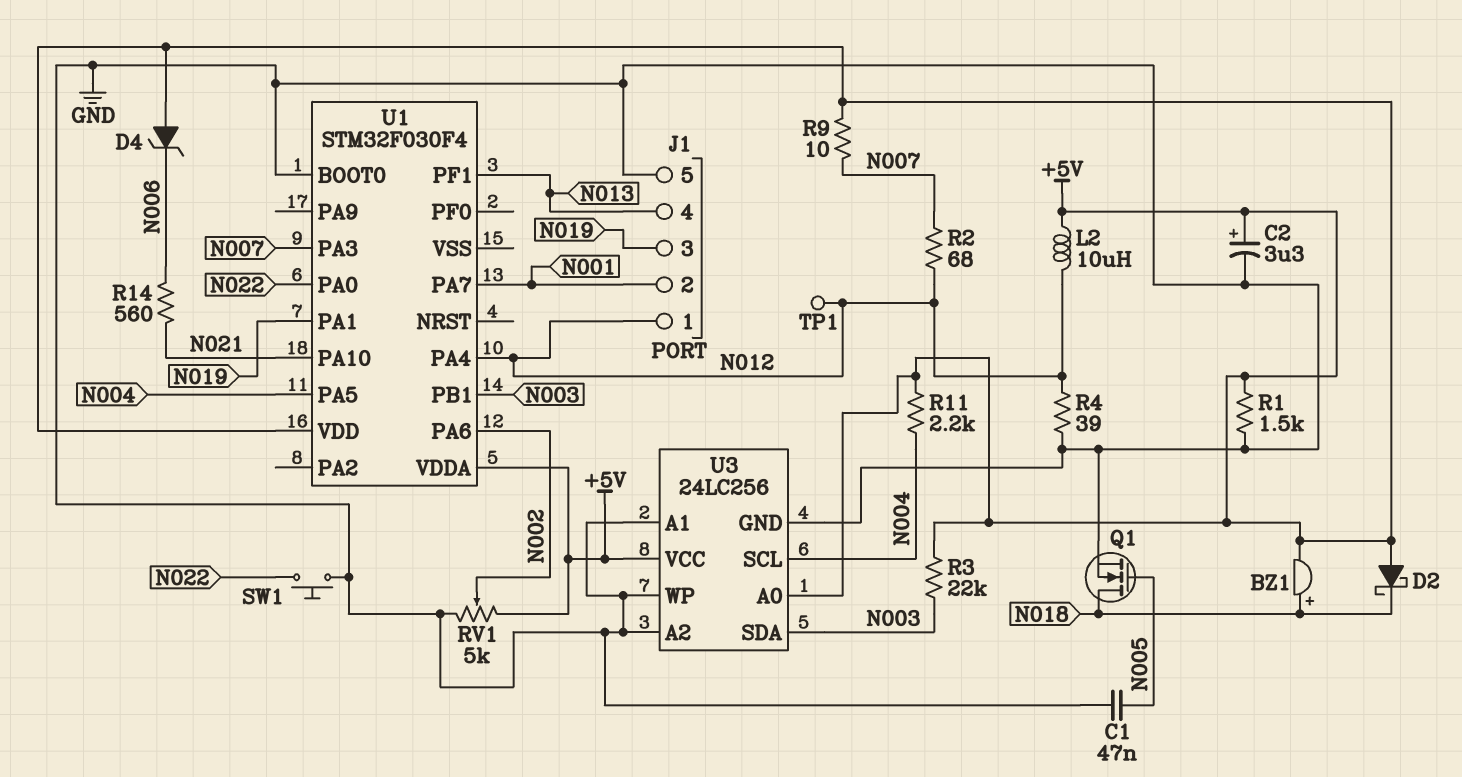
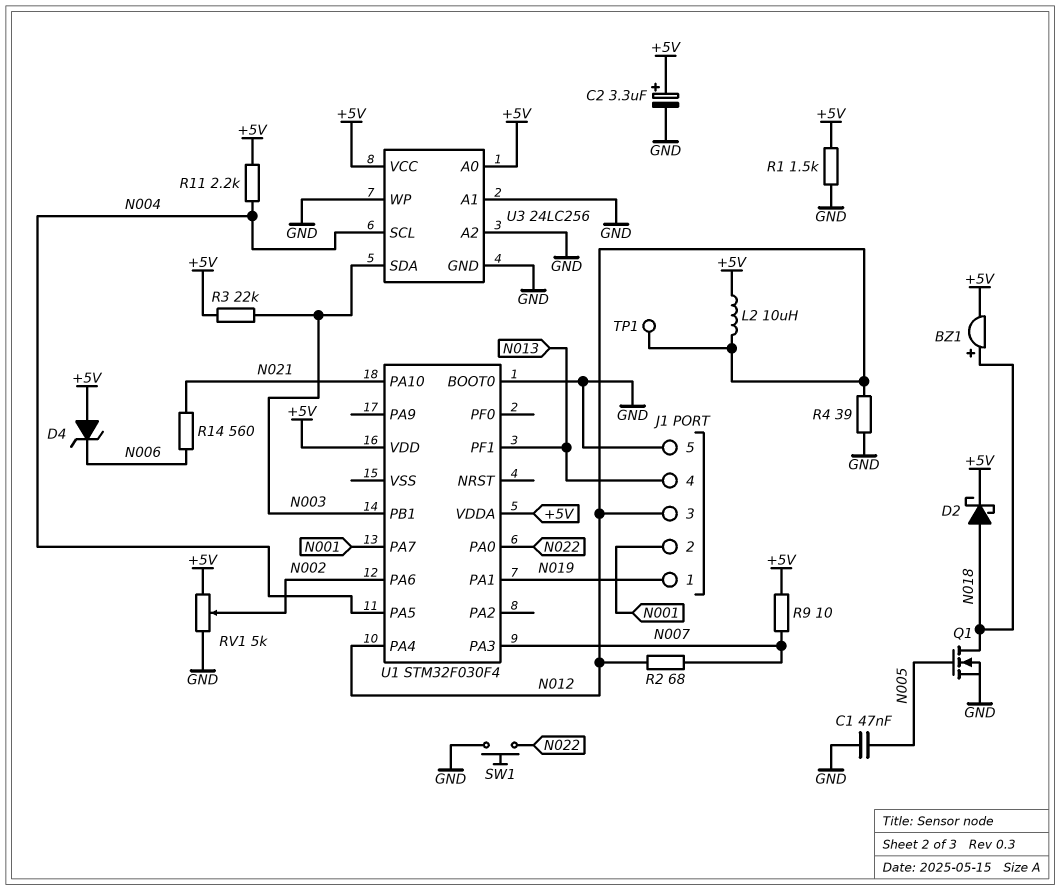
D2: schottky (A +5V, K N018) -> schottky (A N018, K +5V)
J1 pin 1: N012 -> N019
J1 pin 3: N019 -> N012

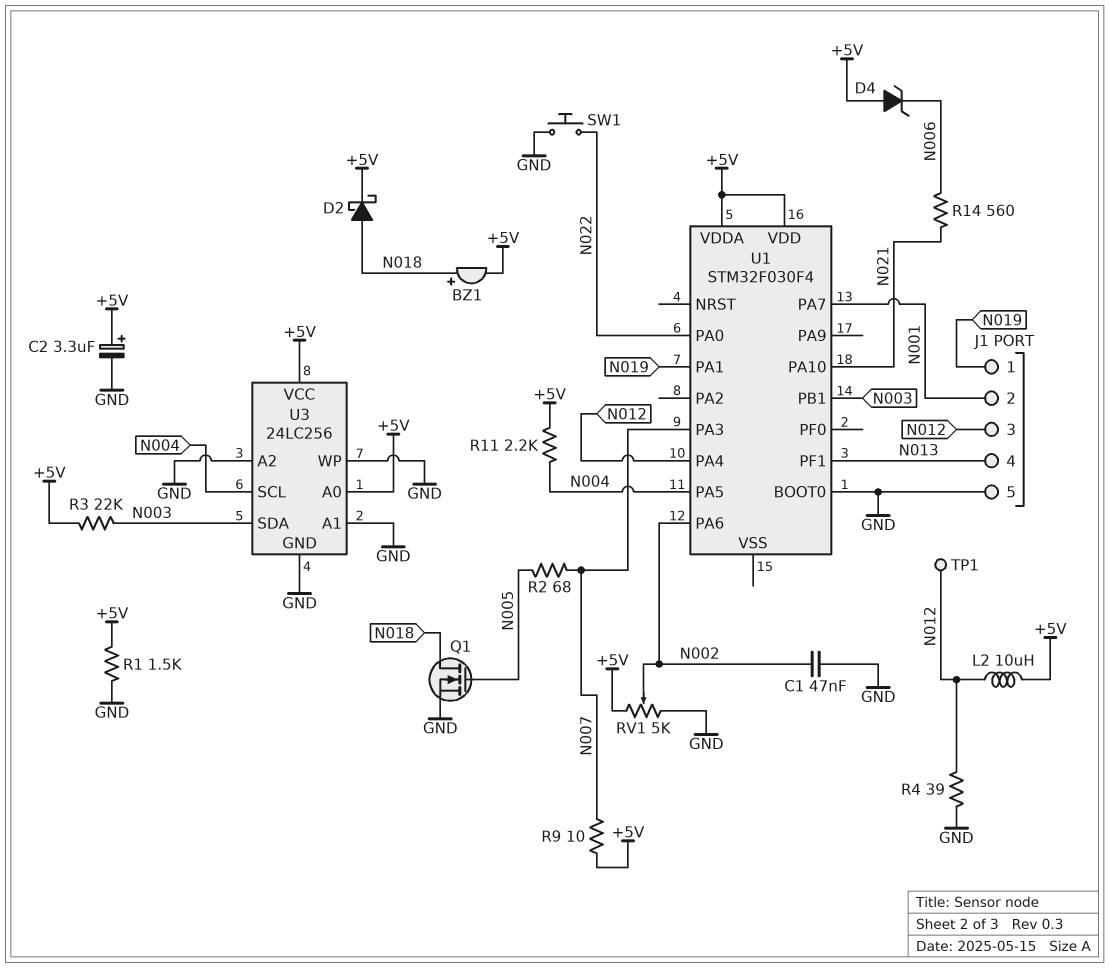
C1: 47nF (GND, N005) -> 47nF (GND, N002)
R2: 68 (N007, N012) -> 68 (N005, N007)

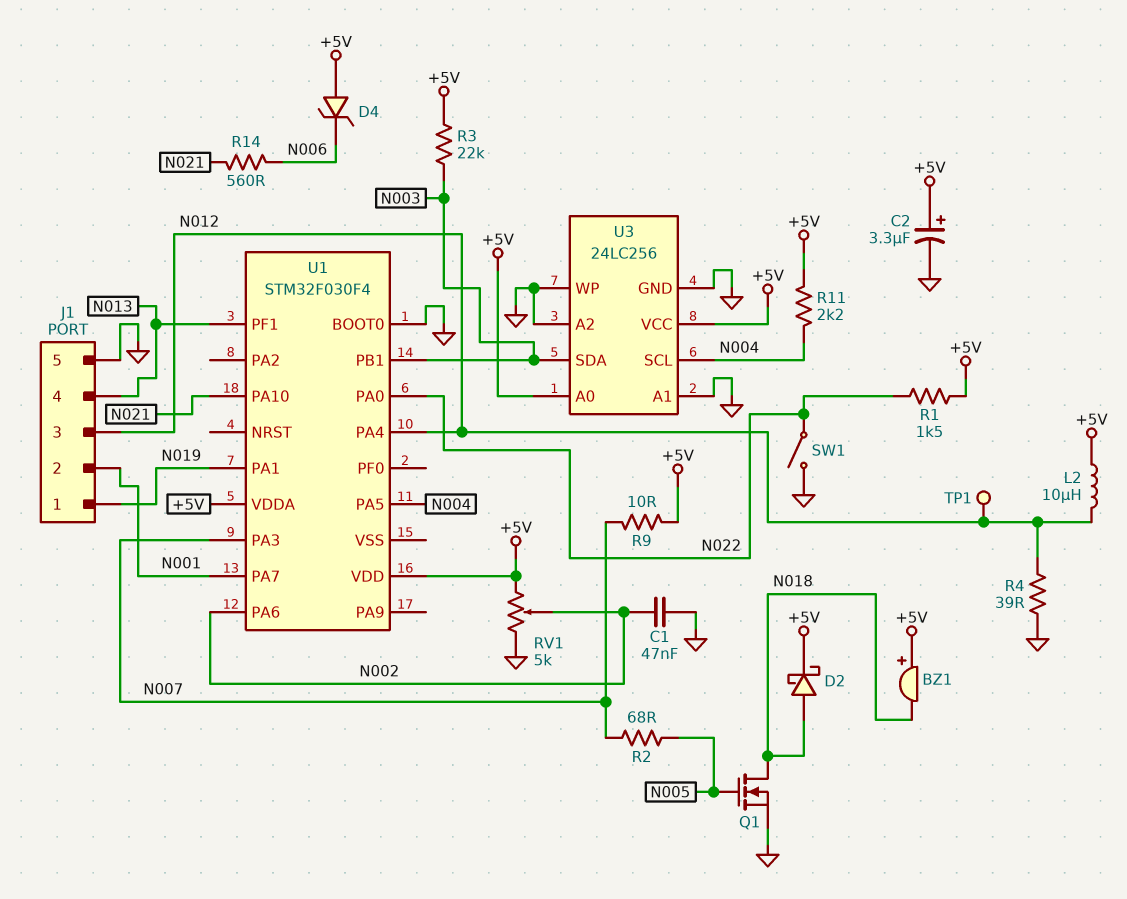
BZ1: buzzer (plus N018, minus +5V) -> buzzer (plus +5V, minus N018)
R1: 1.5k (+5V, GND) -> 1.5k (+5V, N022)
SW1: button (GND, N022) -> switch (GND, N022)

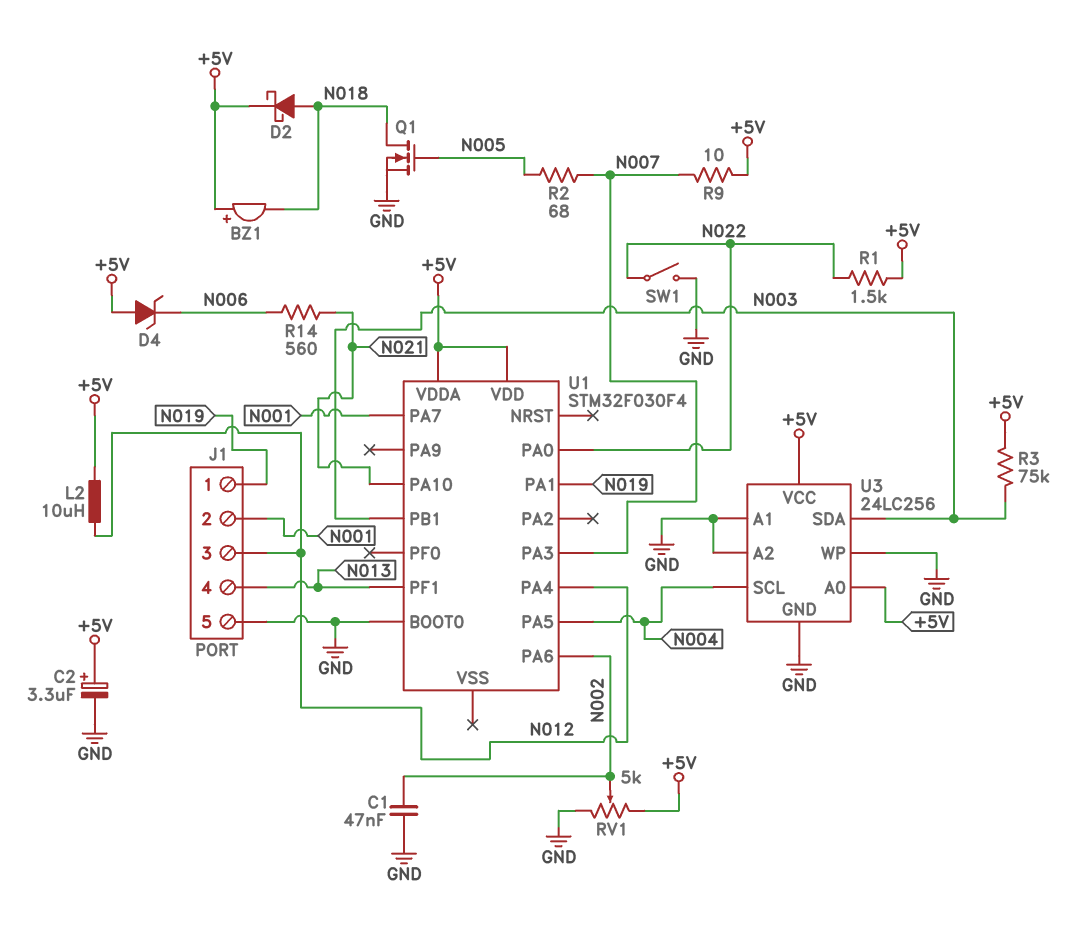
R3: 22k (+5V, N003) -> 75k (+5V, N003)
R4: 39 (GND, N012) -> none
R11: 2.2k (+5V, N004) -> none
TP1: test point (N012) -> none

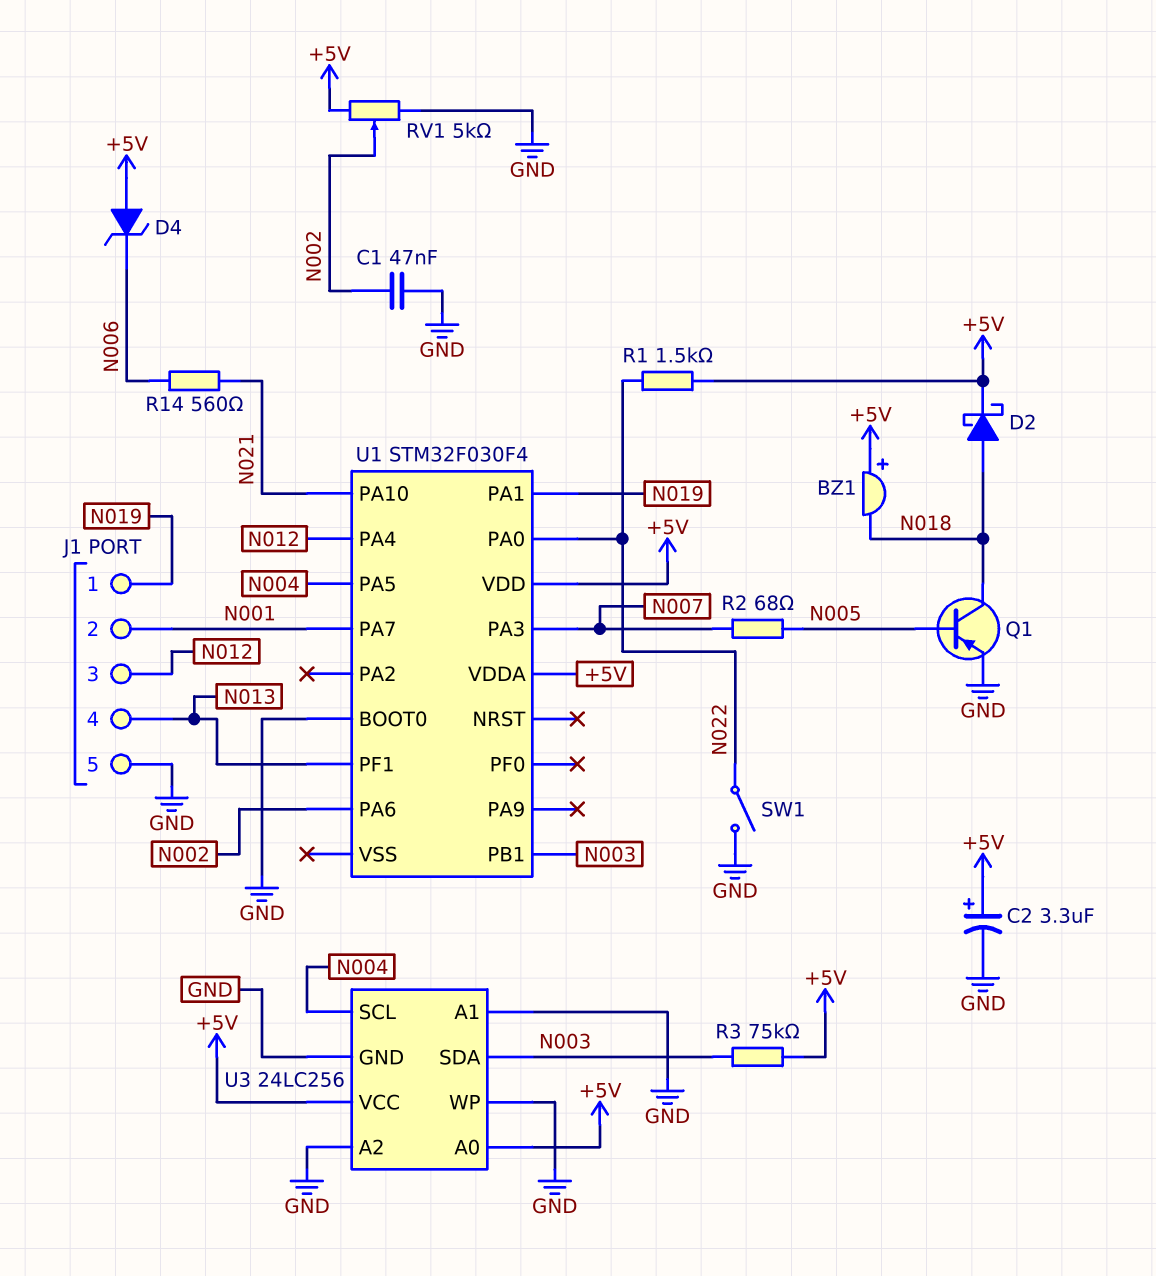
L2: 10uH (+5V, N012) -> none
Q1: NMOS (G N005, D N018, S GND) -> PNP (B N005, C N018, E GND)
R9: 10 (+5V, N007) -> none

